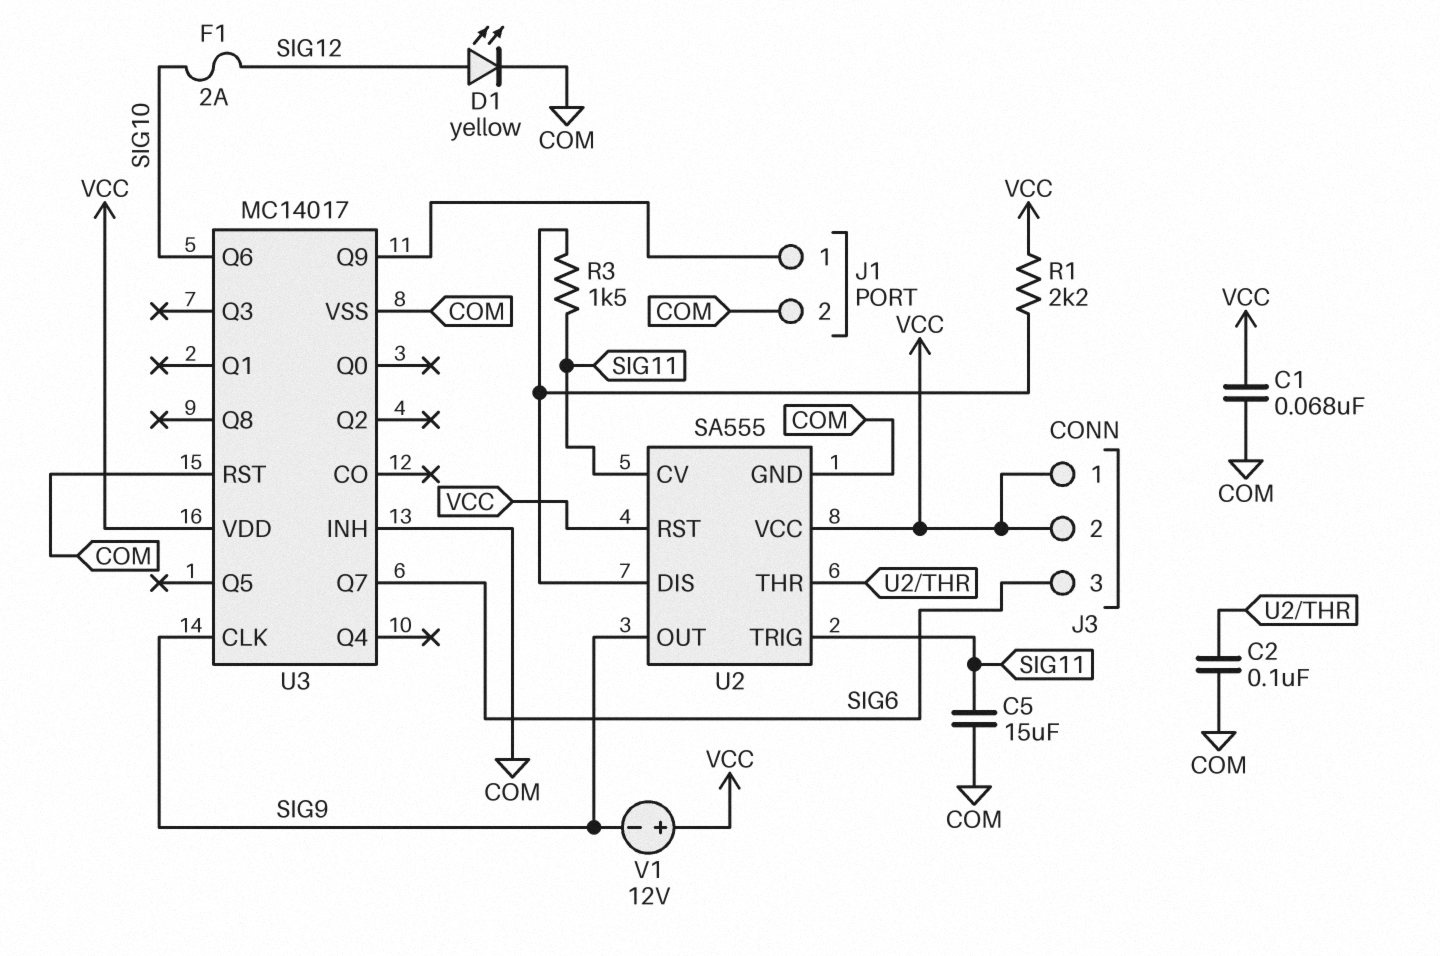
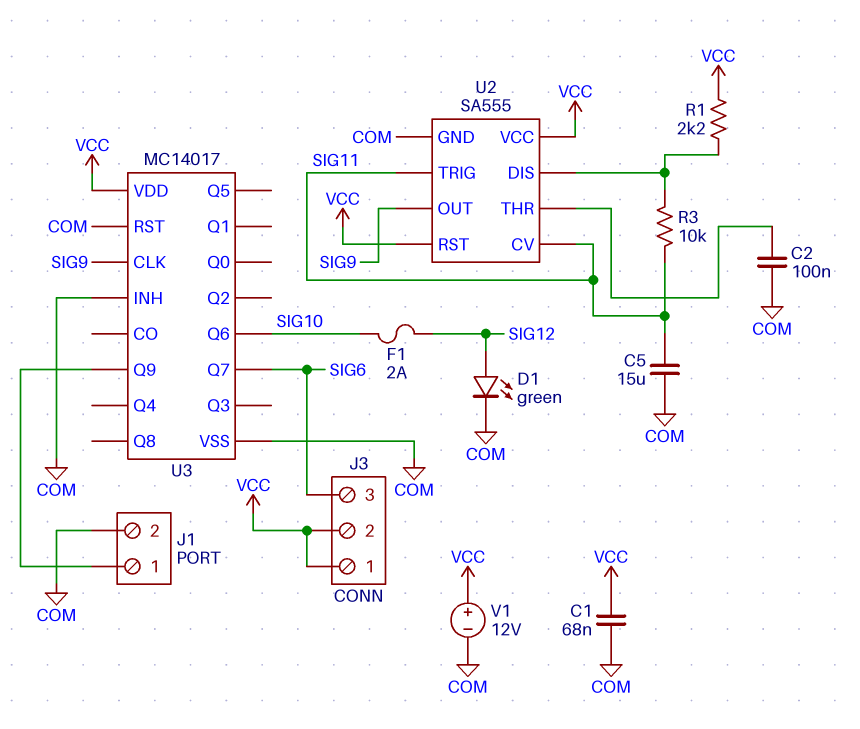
D1: LED yellow (A SIG12, K COM) -> LED green (A SIG12, K COM)
R3: 1.5k (SIG11, U2/DIS) -> 10k (SIG11, U2/DIS)
V1: 12V (plus VCC, minus SIG9) -> 12V (plus VCC, minus COM)

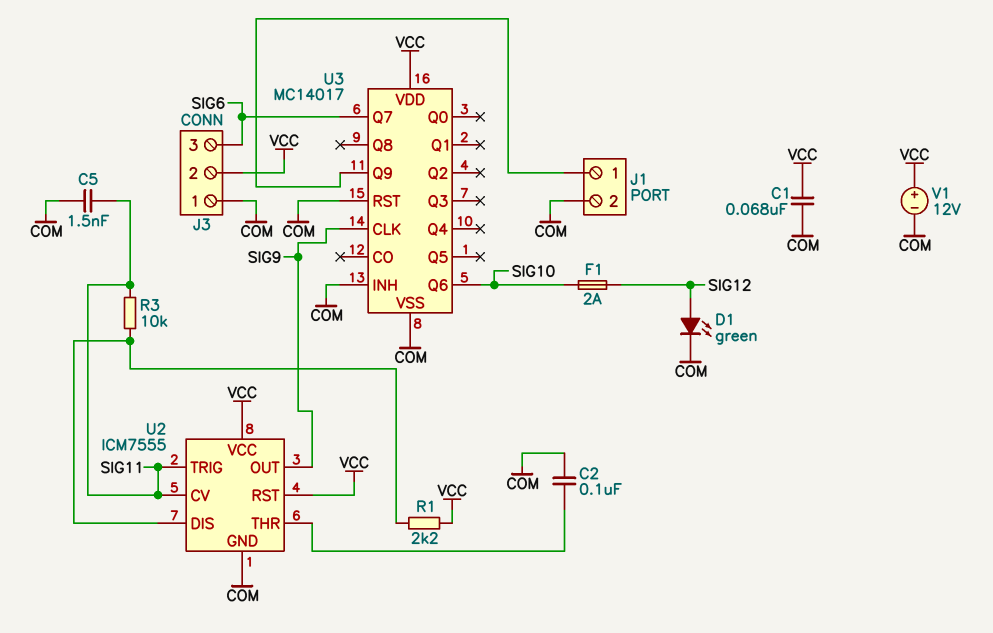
C5: 15uF (COM, SIG11) -> 1.5nF (COM, SIG11)
J3 pin 1: VCC -> COM
U2: SA555 -> ICM7555

